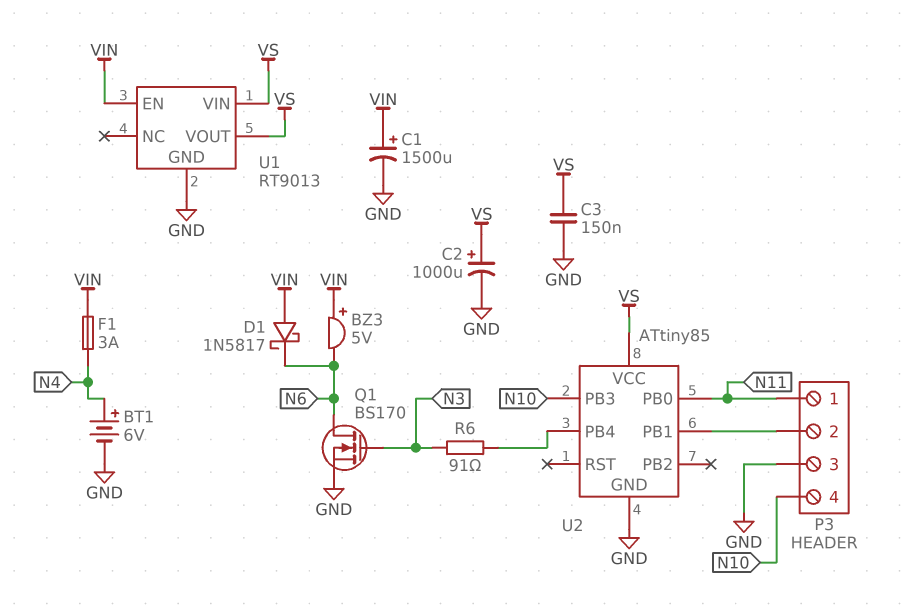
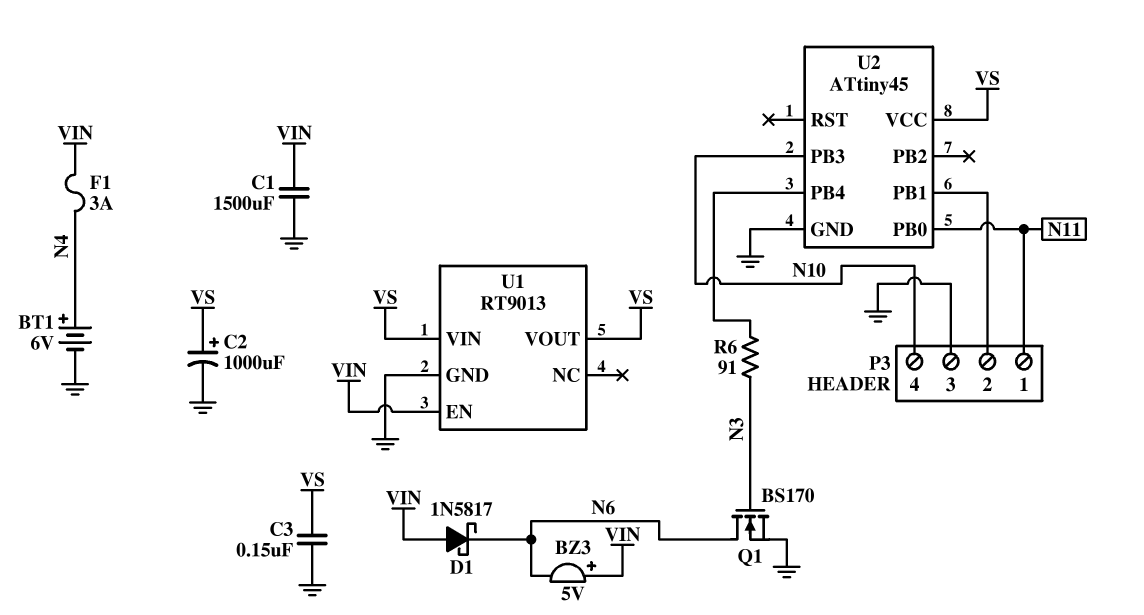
C1: 1500uF (plus VIN, minus GND) -> 1500uF (GND, VIN)
U2: ATtiny85 -> ATtiny45

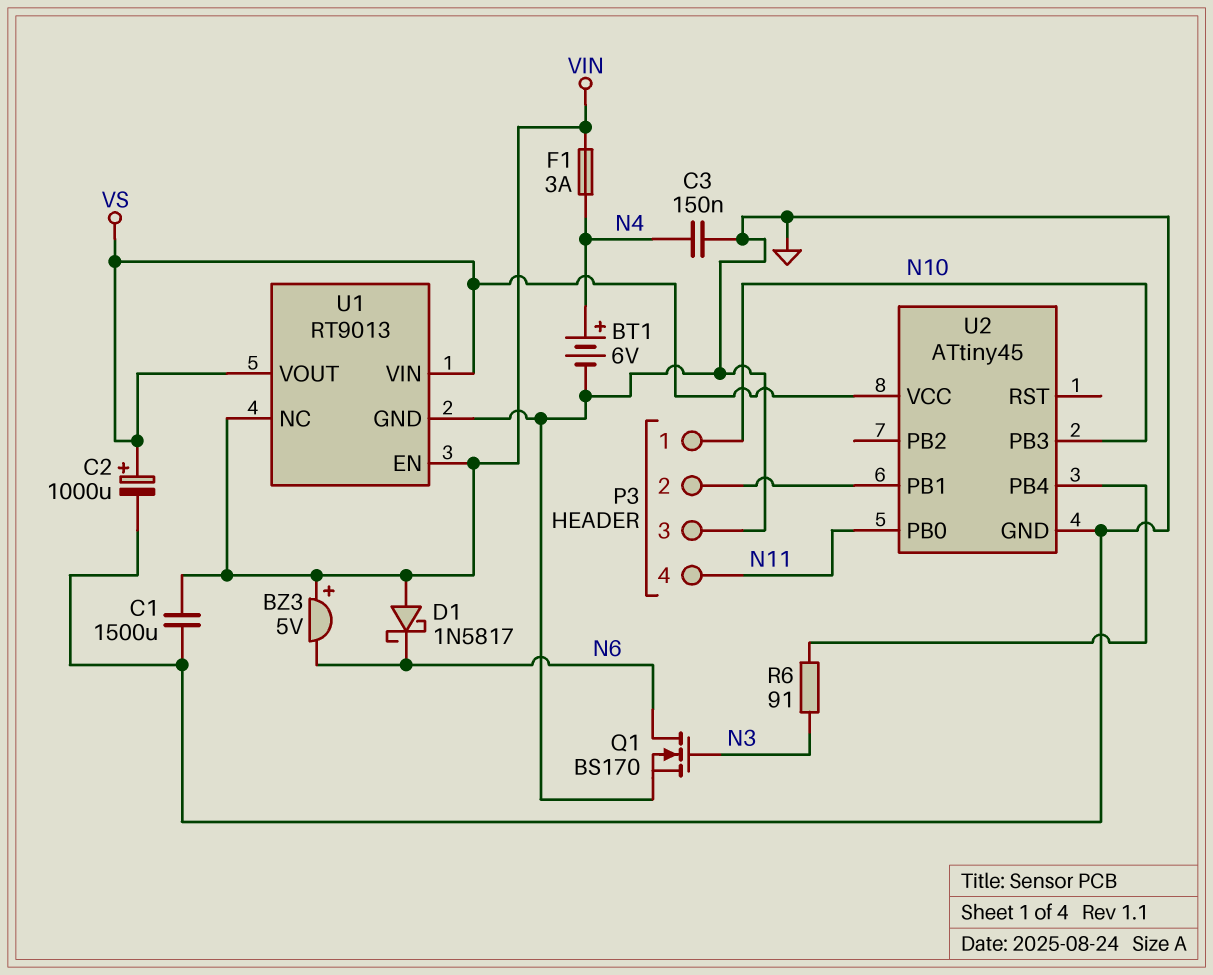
C3: 150nF (GND, VS) -> 150nF (GND, N4)
P3 pin 1: N11 -> N10
P3 pin 4: N10 -> N11
U1 pin NC: none -> VIN

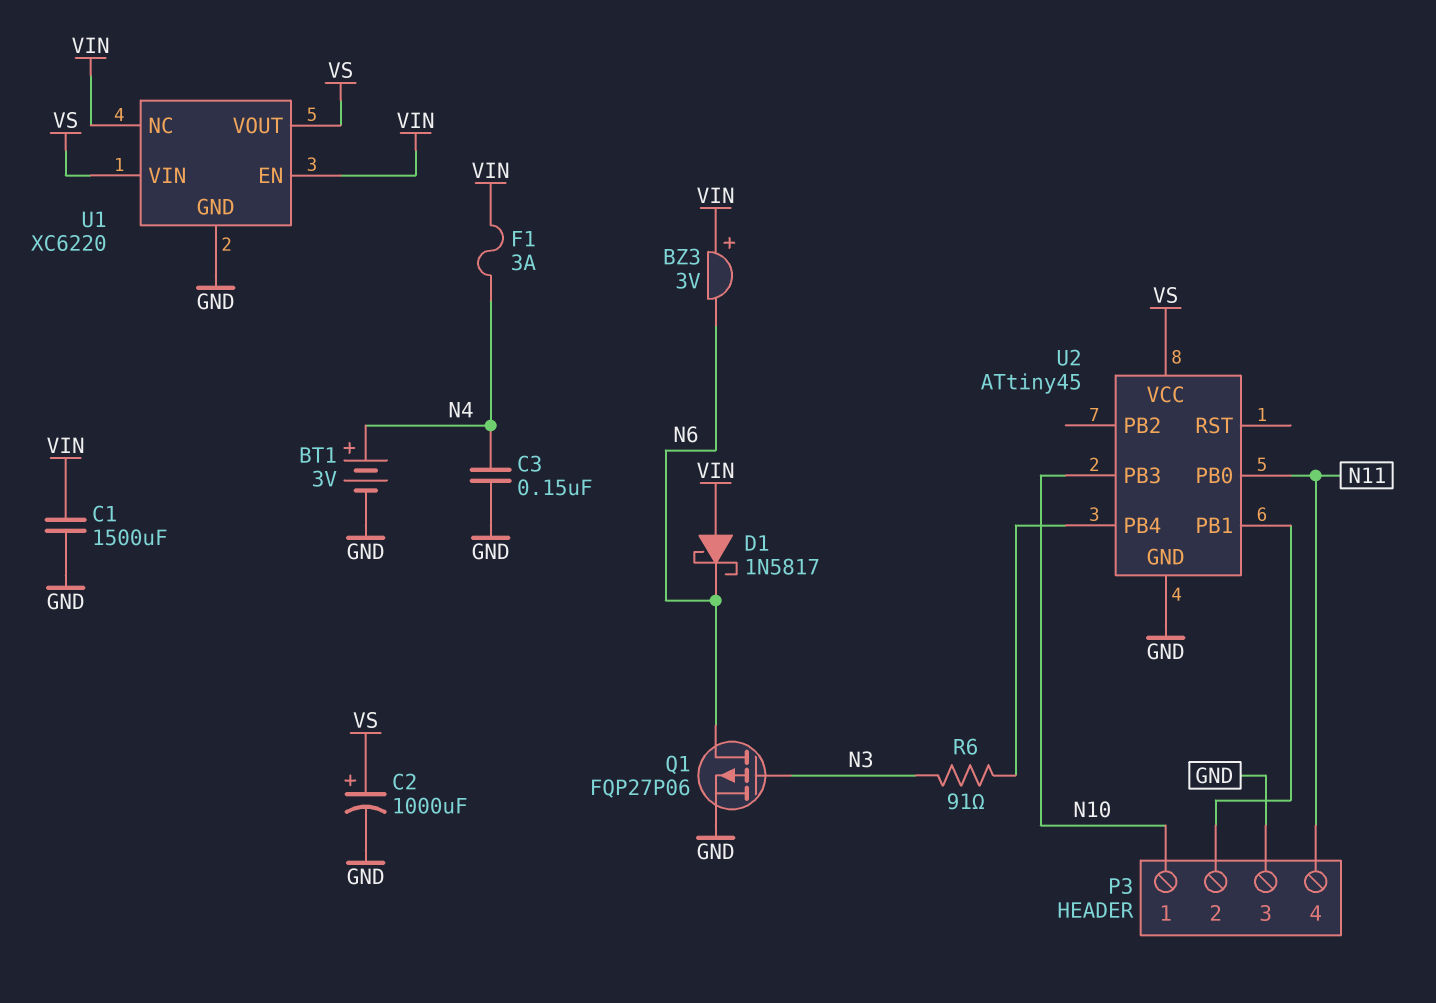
BT1: 6V (plus N4, minus GND) -> 3V (plus N4, minus GND)
BZ3: buzzer 5V (plus VIN, minus N6) -> buzzer 3V (plus VIN, minus N6)
Q1: NMOS BS170 (G N3, D N6, S GND) -> PMOS FQP27P06 (G N3, D N6, S GND)
U1: RT9013 -> XC6220

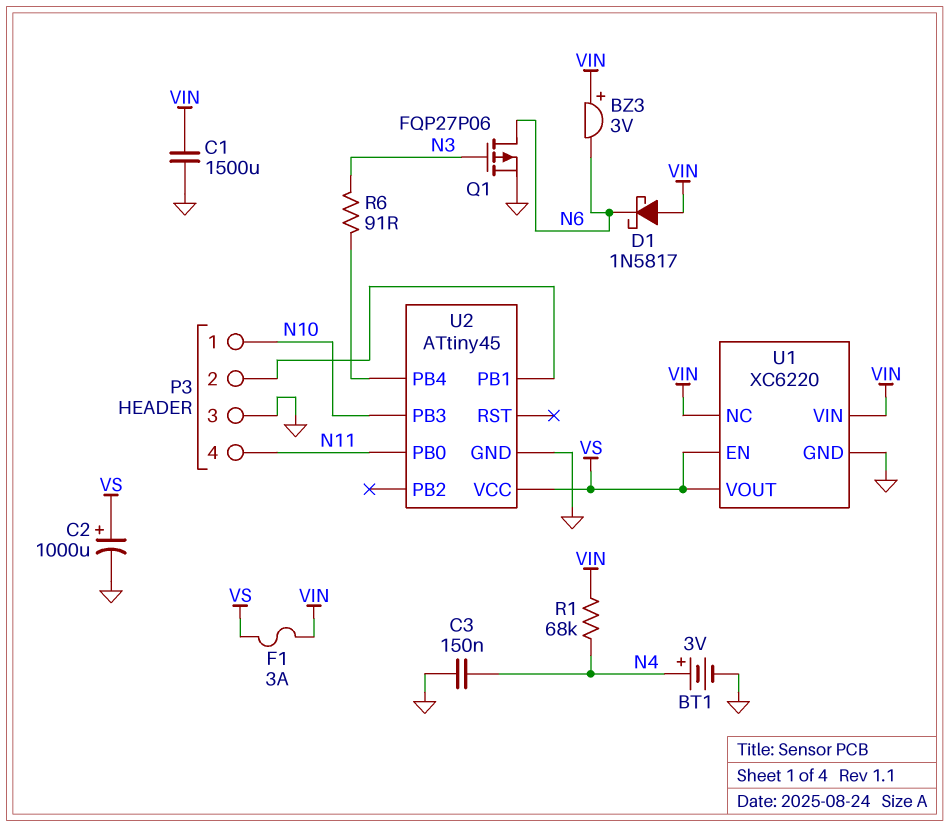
F1: 3A (N4, VIN) -> 3A (VIN, VS)
R1: none -> 68k (N4, VIN)
U1 pin EN: VIN -> VS
U1 pin VIN: VS -> VIN

